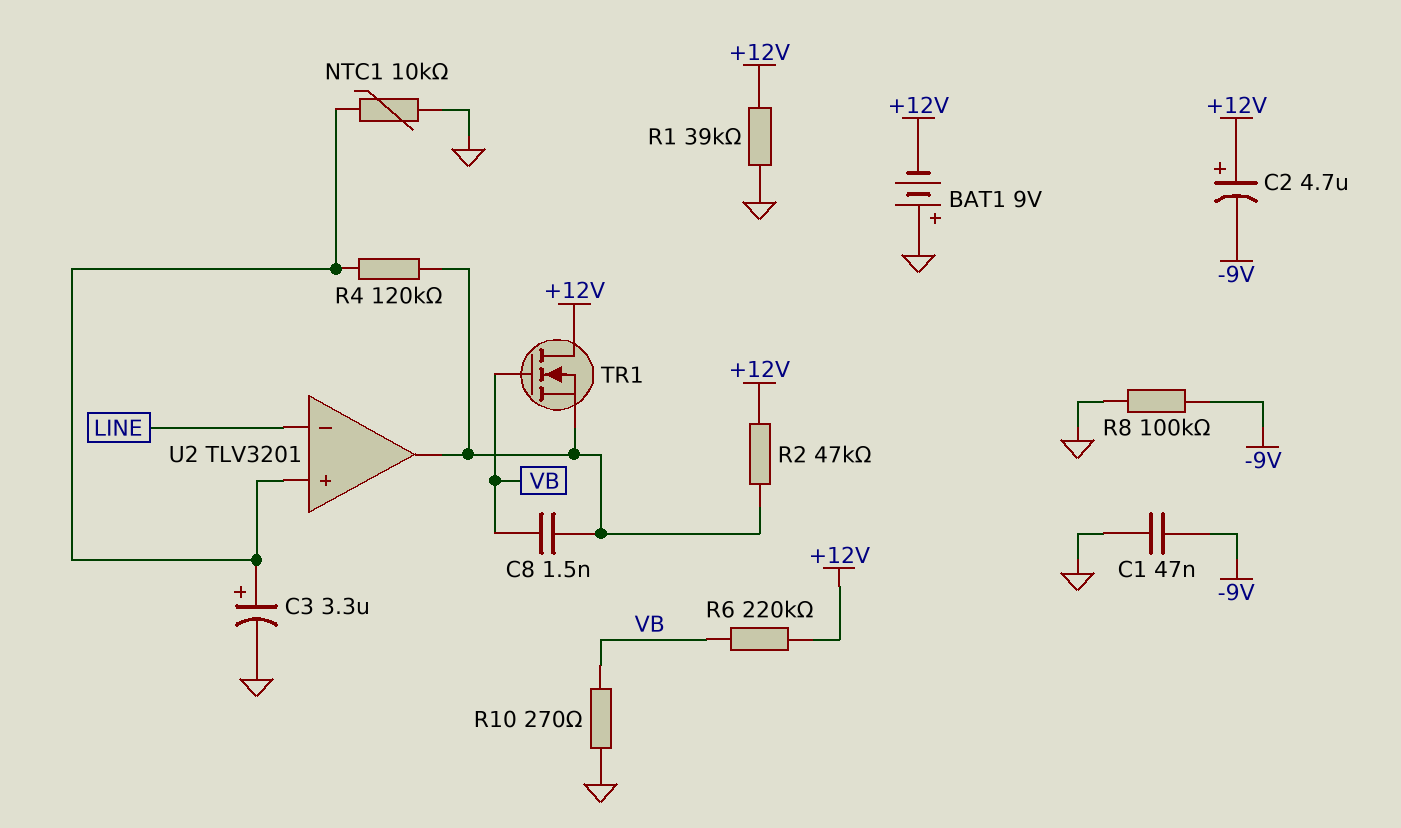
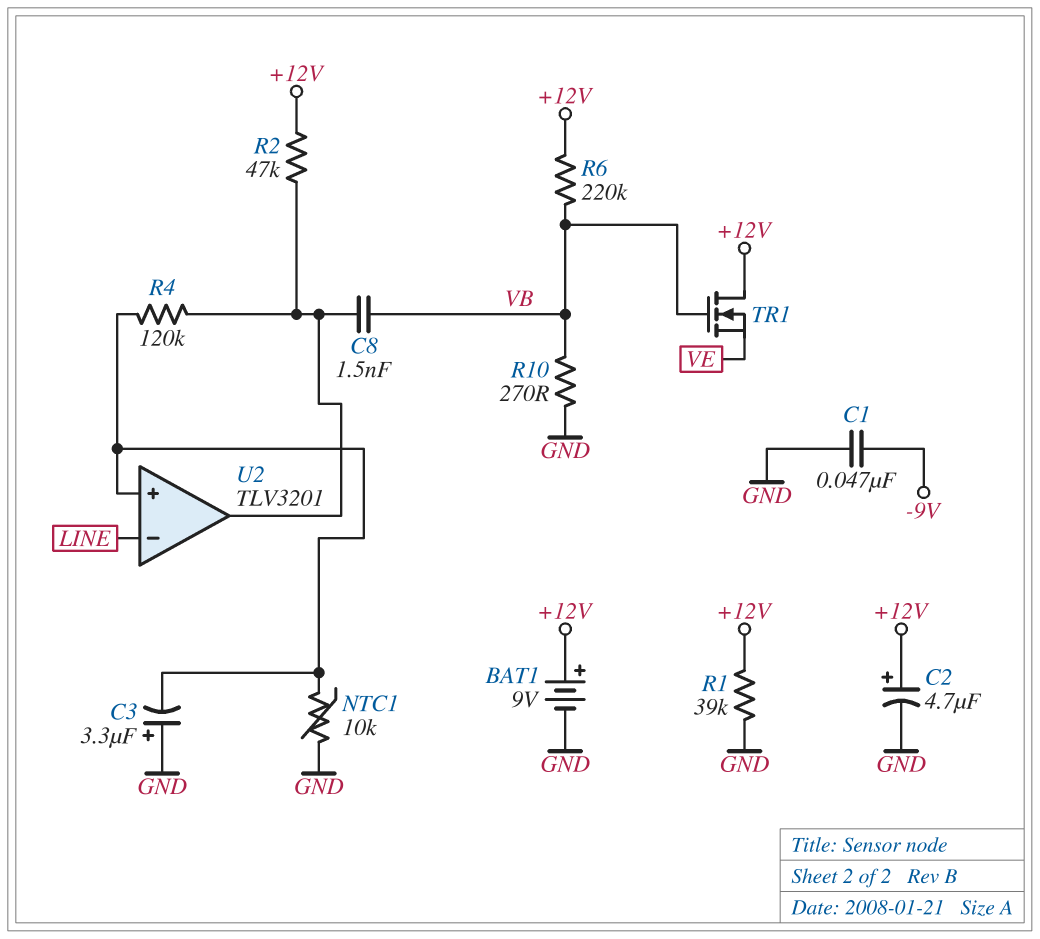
BAT1: 9V (plus GND, minus +12V) -> 9V (plus +12V, minus GND)
C2: 4.7uF (plus +12V, minus -9V) -> 4.7uF (plus +12V, minus GND)
C3: 3.3uF (plus U2/in+, minus GND) -> 3.3uF (plus GND, minus U2/in+)
R8: 100k (-9V, GND) -> none
TR1: NMOS (G VB, D +12V, S U2/out) -> NMOS (G VB, D +12V, S VE)

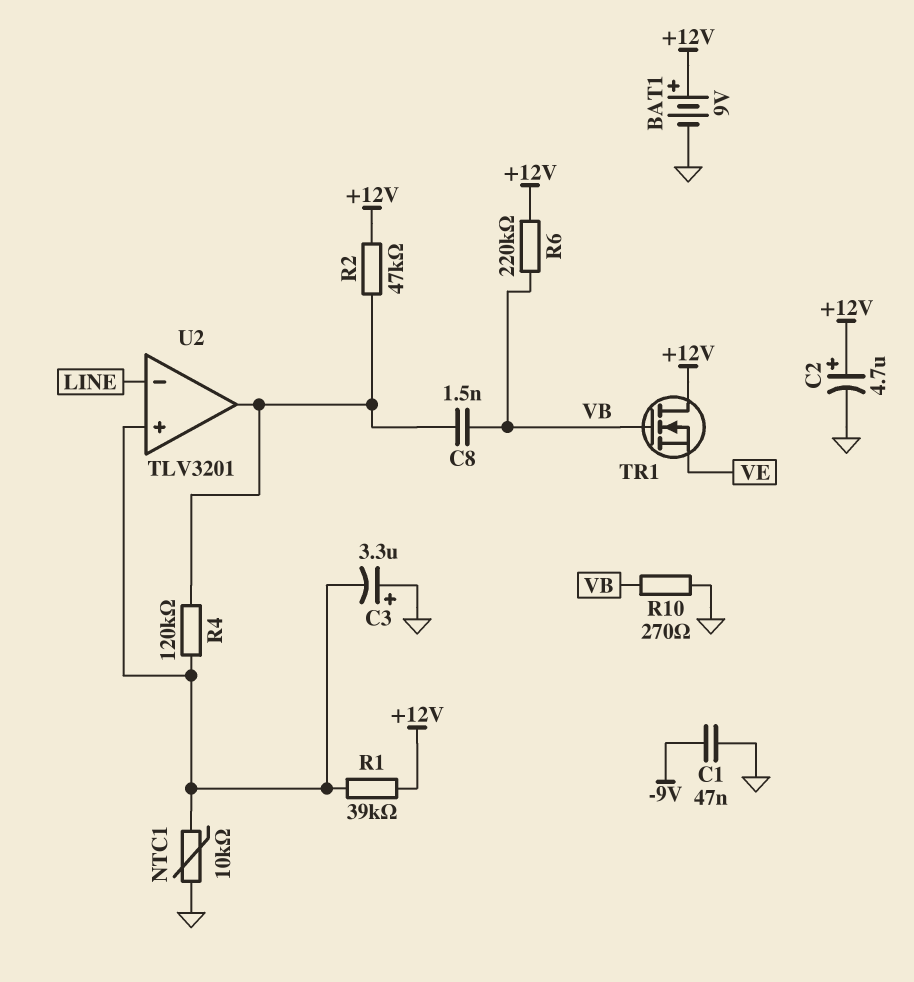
R1: 39k (+12V, GND) -> 39k (+12V, U2/in+)

